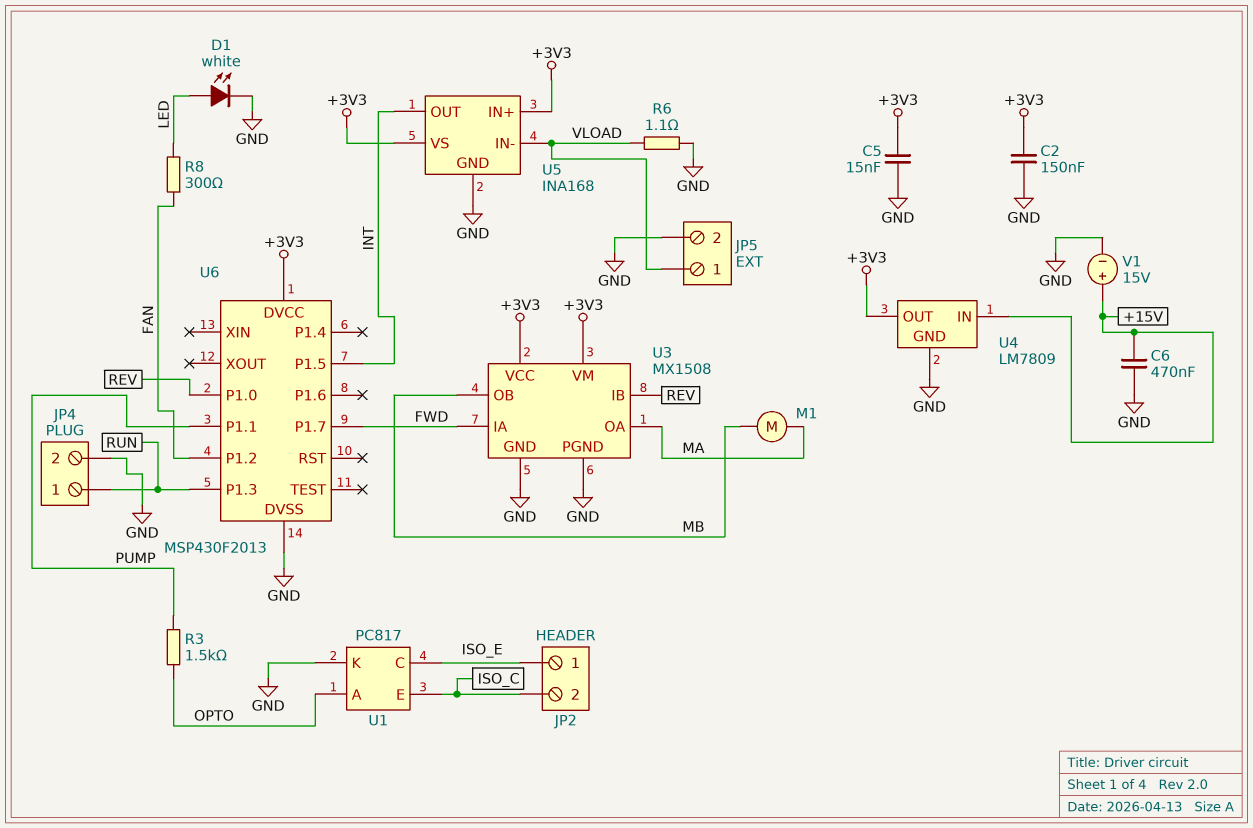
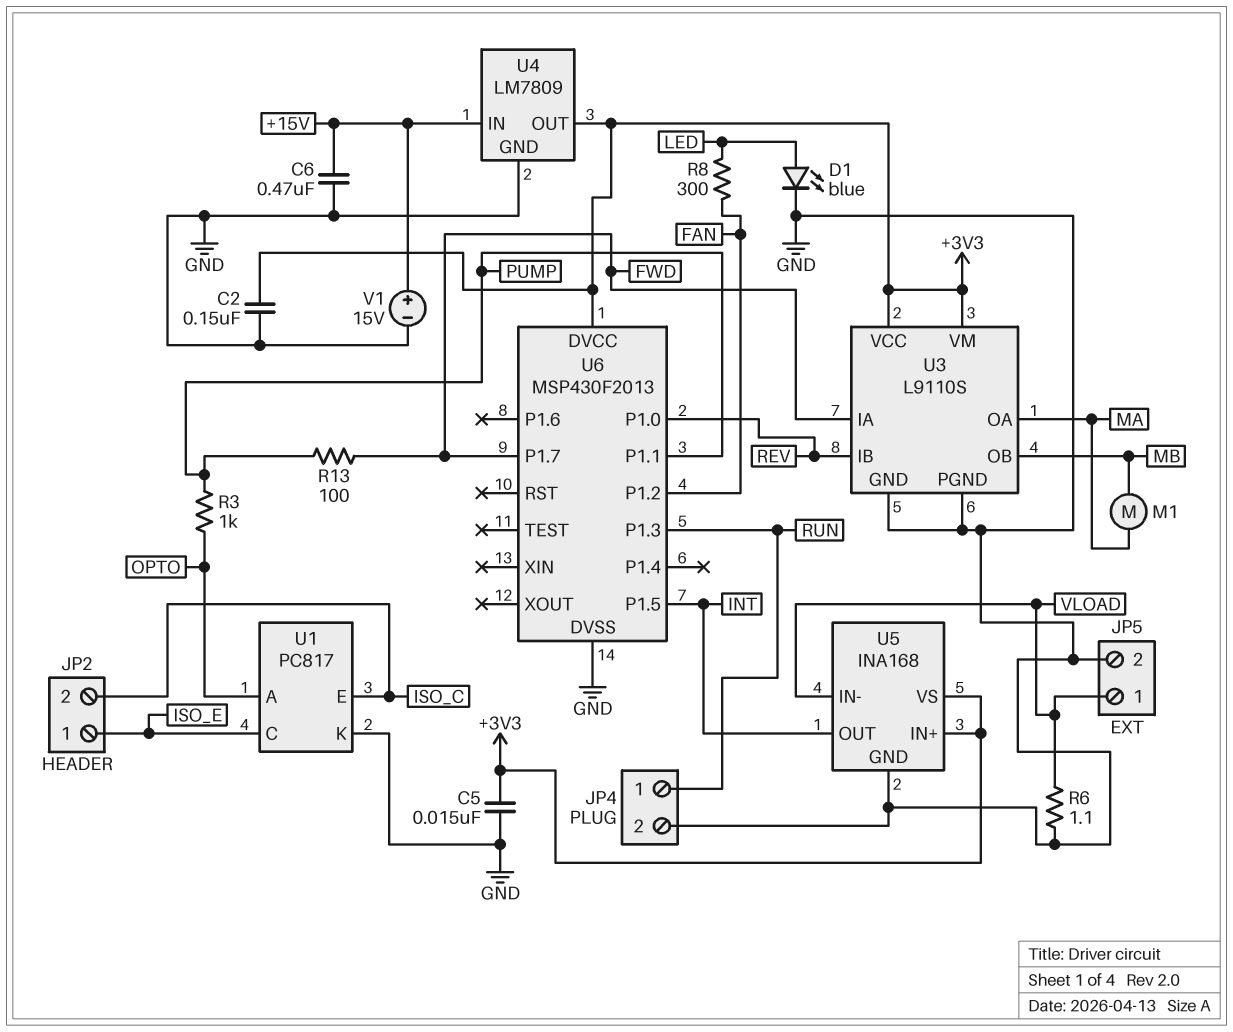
D1: LED white (A LED, K GND) -> LED blue (A LED, K GND)
R3: 1.5k (OPTO, PUMP) -> 1k (OPTO, PUMP)
R13: none -> 100 (FWD, PUMP)
U3: MX1508 -> L9110S

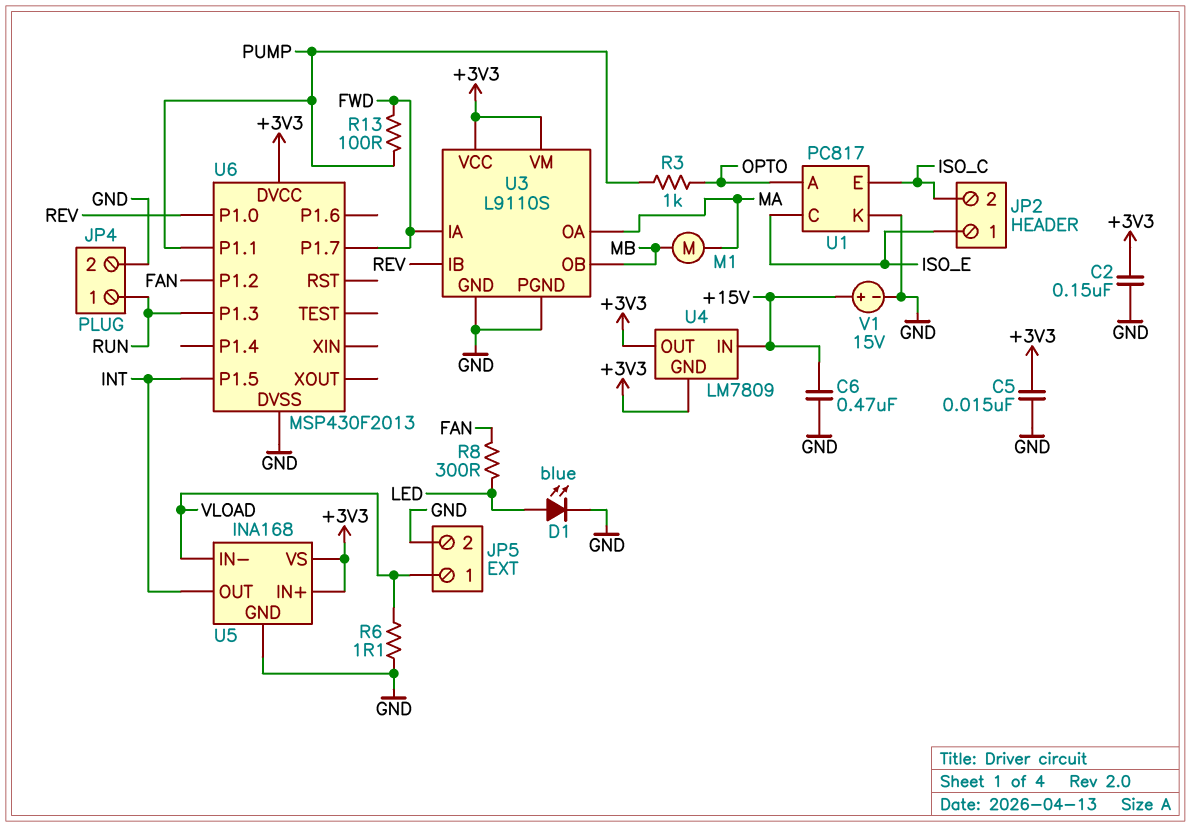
U4 pin GND: GND -> +3V3

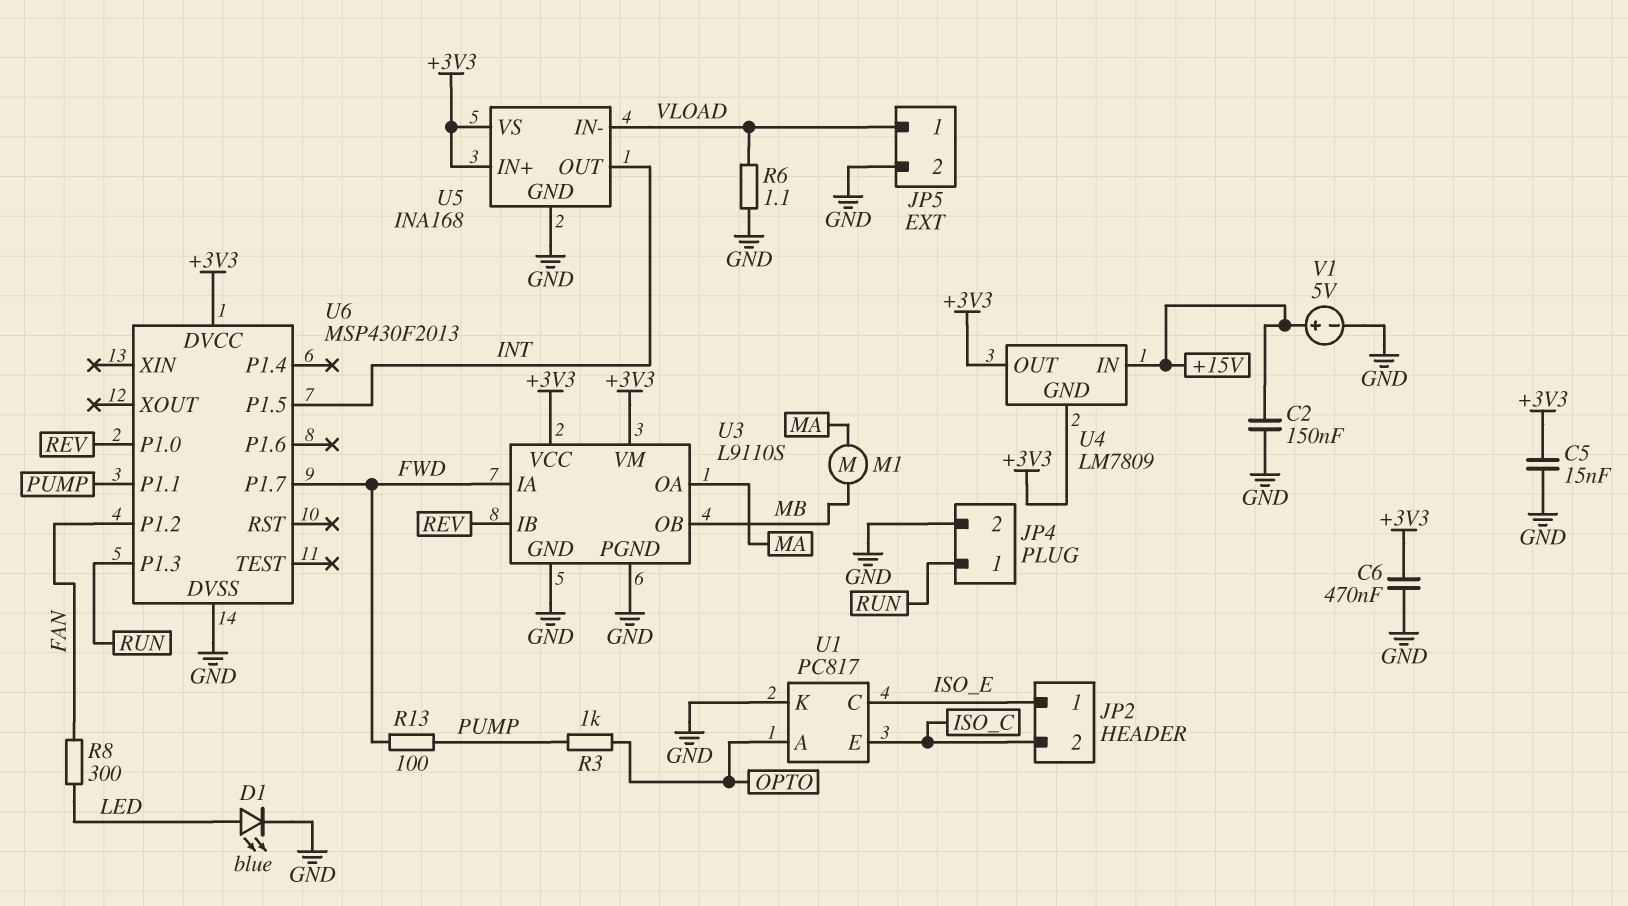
C2: 150nF (+3V3, GND) -> 150nF (+15V, GND)
C6: 470nF (+15V, GND) -> 470nF (+3V3, GND)
V1: 15V (plus +15V, minus GND) -> 5V (plus +15V, minus GND)

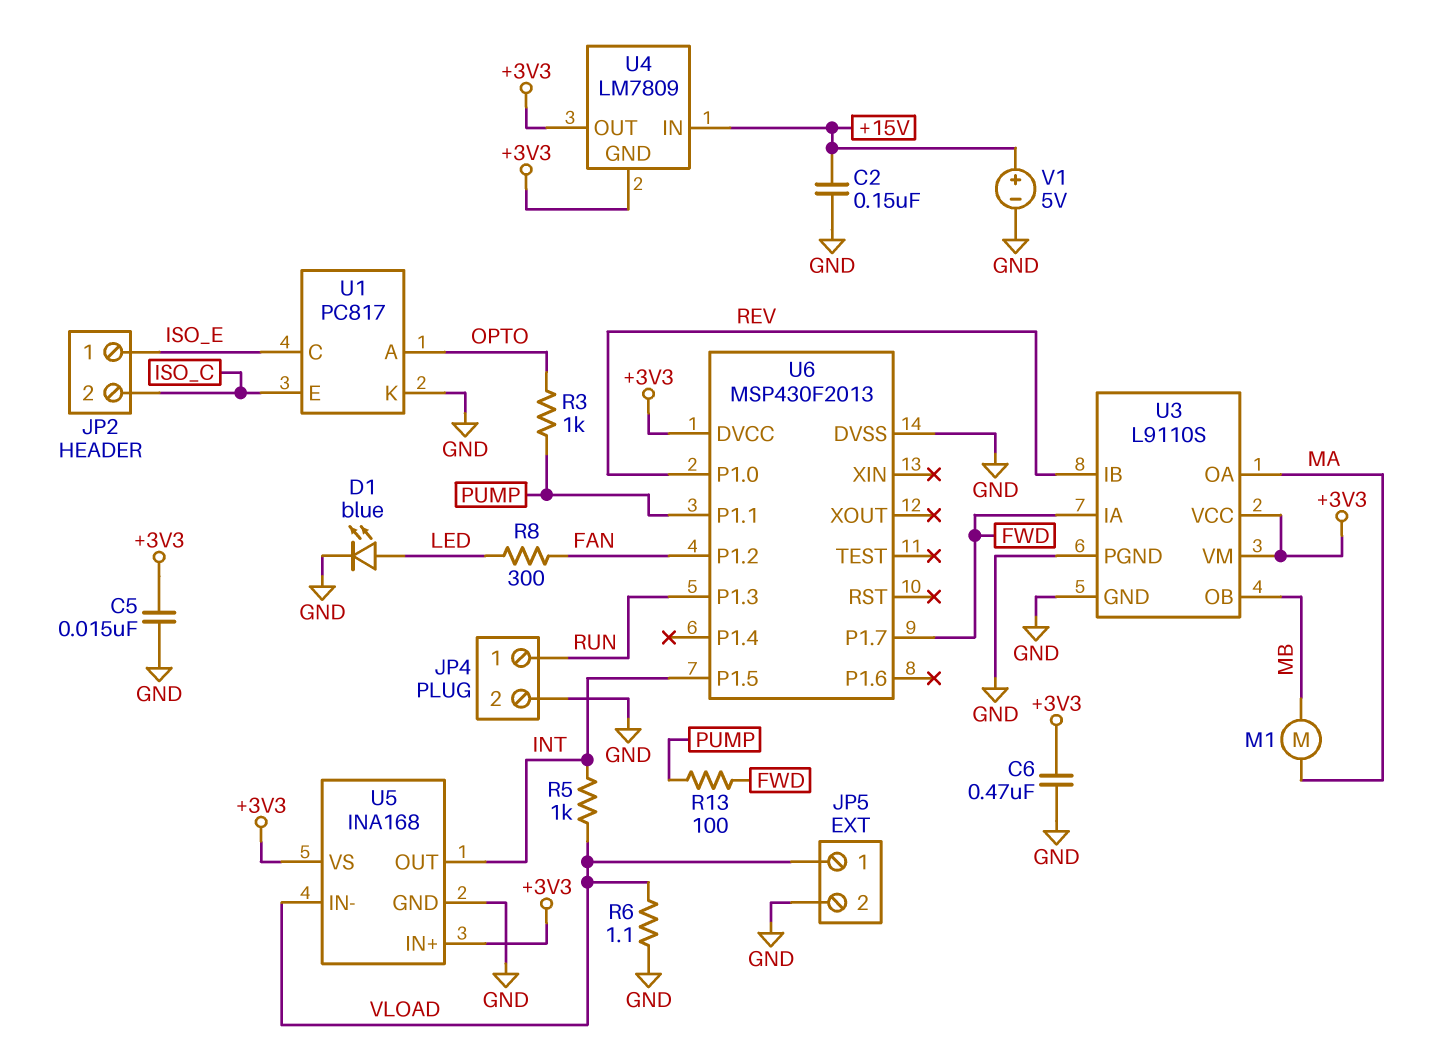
R5: none -> 1k (INT, VLOAD)

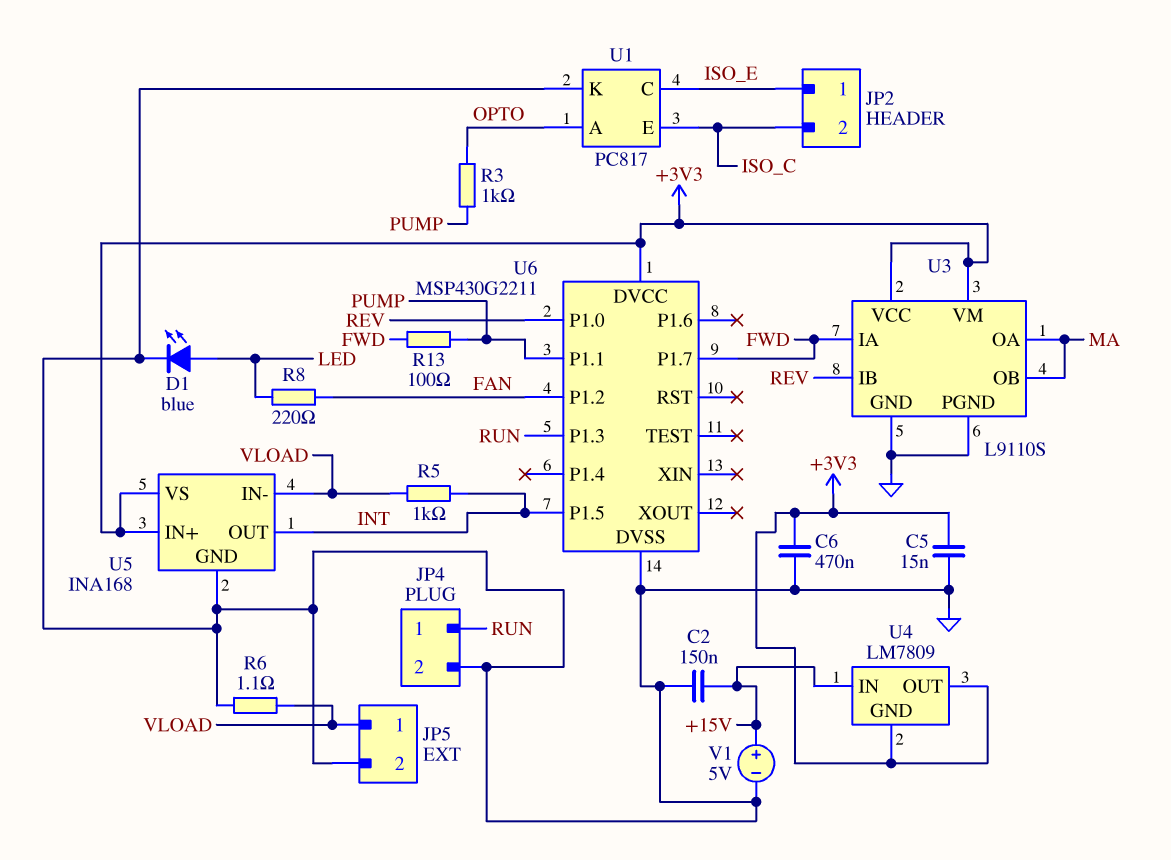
M1: motor (MA, MB) -> none
R8: 300 (FAN, LED) -> 220 (FAN, LED)
U3 pin OB: MB -> MA
U6: MSP430F2013 -> MSP430G2211

